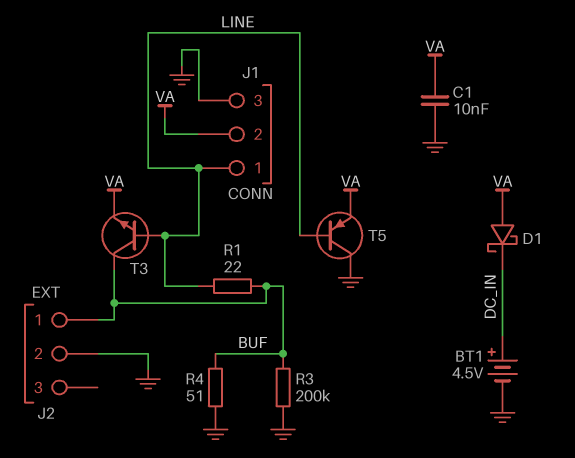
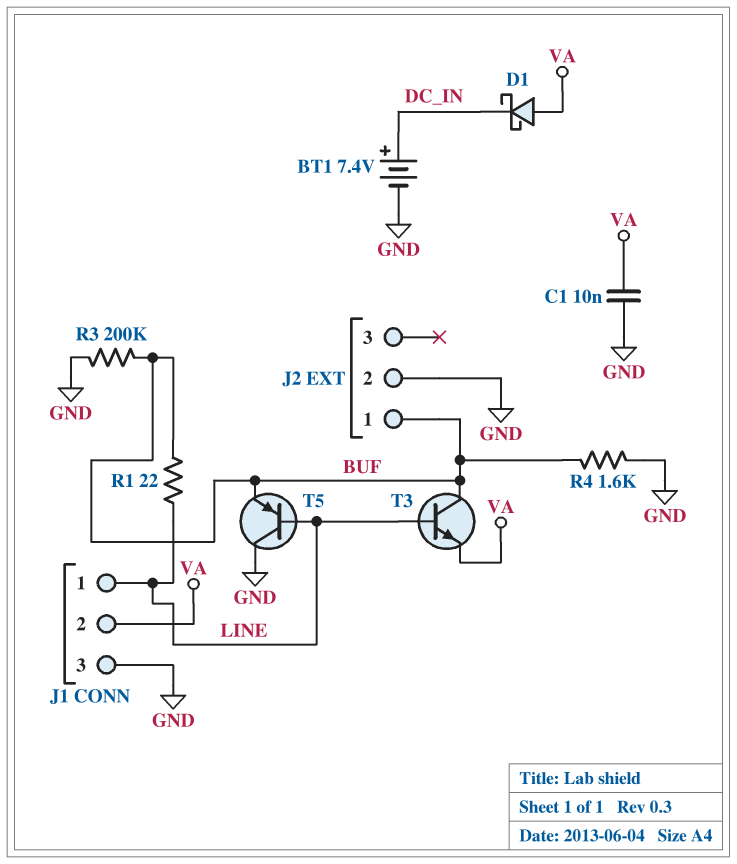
BT1: 4.5V (plus DC_IN, minus GND) -> 7.4V (plus DC_IN, minus GND)
R4: 51 (BUF, GND) -> 1.6k (BUF, GND)
T5: PNP (B LINE, C GND, E VA) -> PNP (B LINE, C GND, E BUF)

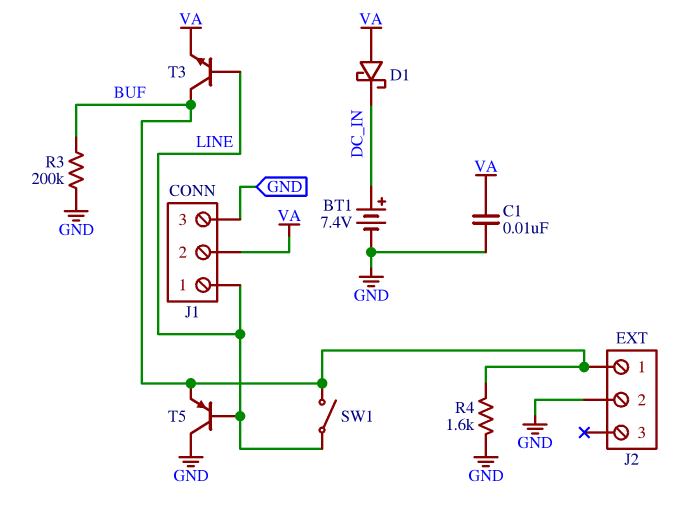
R1: 22 (BUF, LINE) -> none
SW1: none -> switch (BUF, LINE)

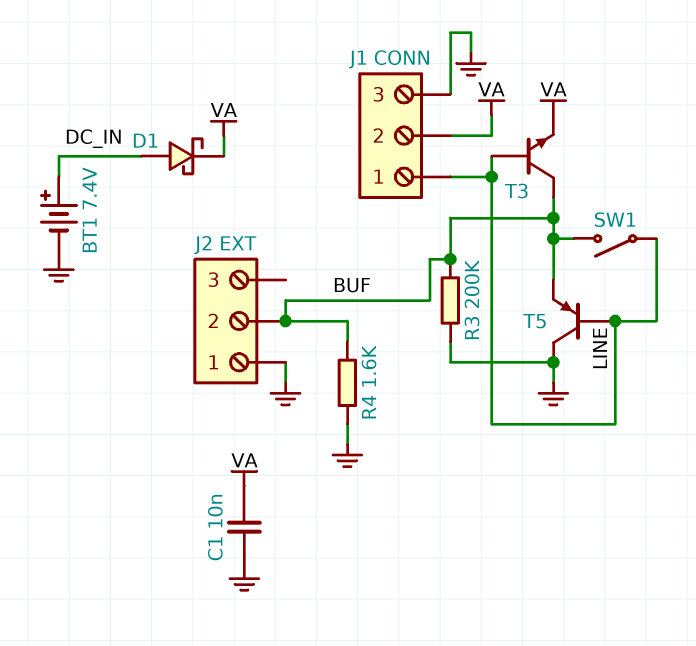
D1: schottky (A VA, K DC_IN) -> schottky (A DC_IN, K VA)
J2 pin 1: BUF -> GND
J2 pin 2: GND -> BUF

